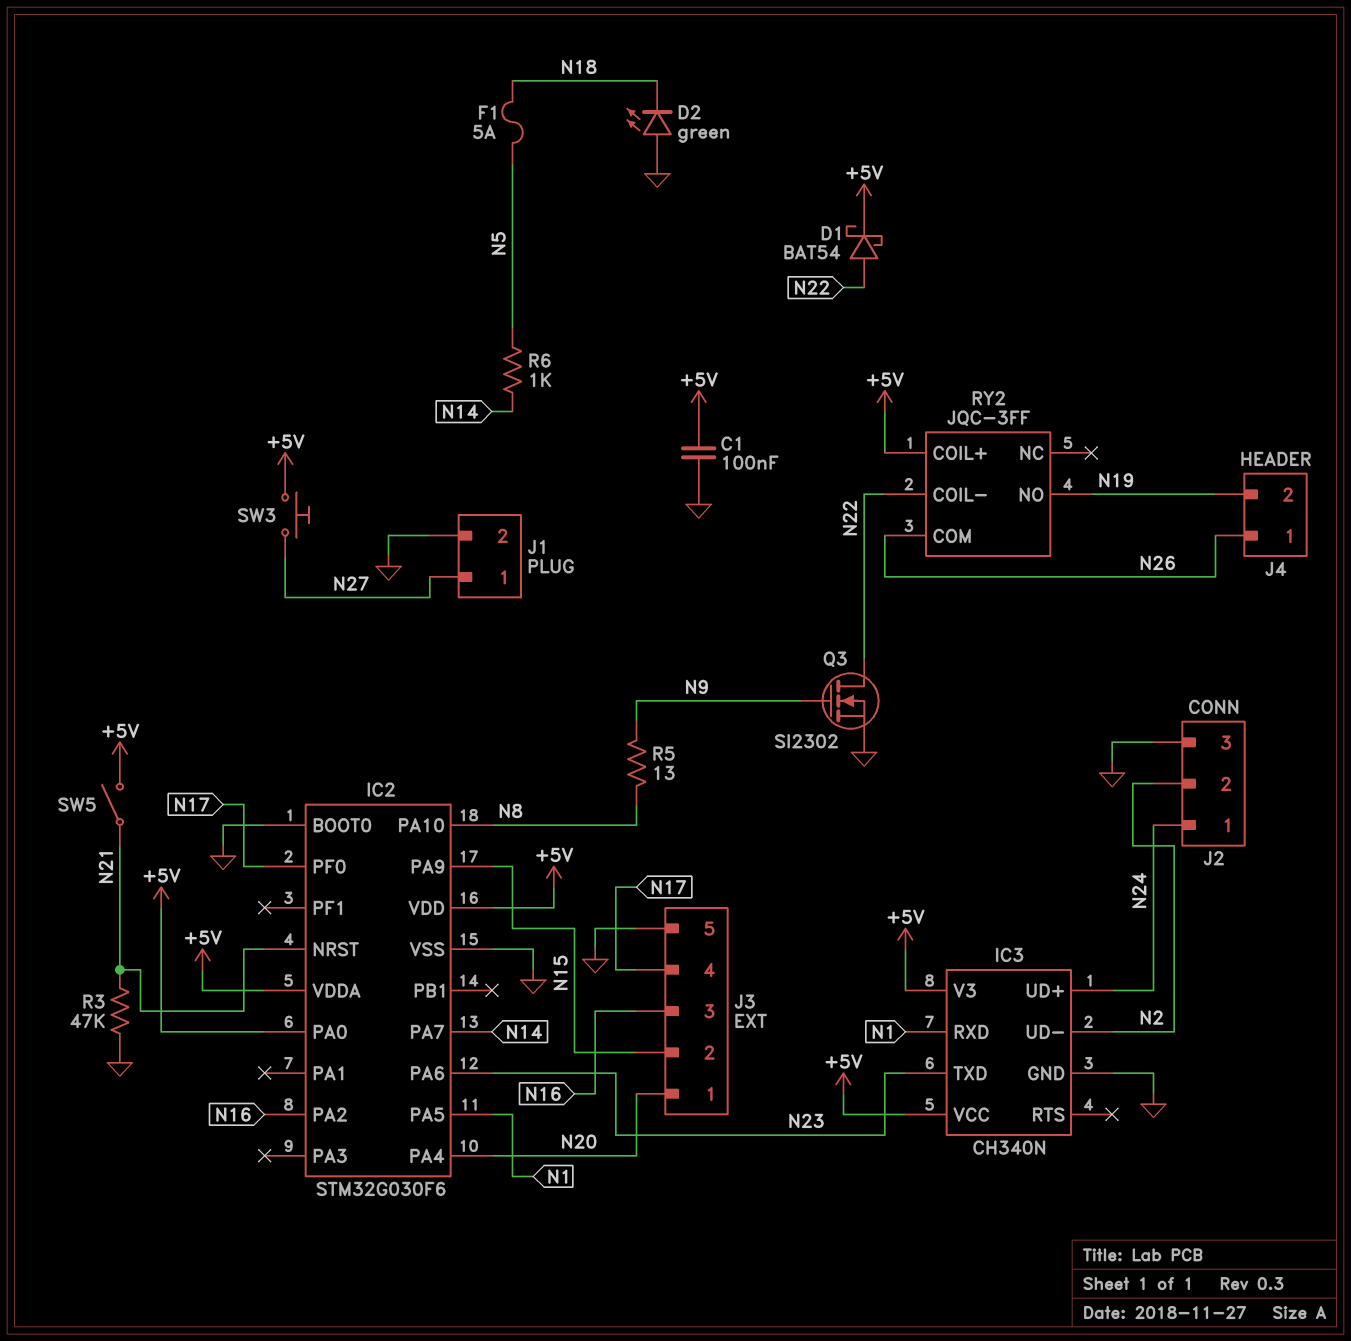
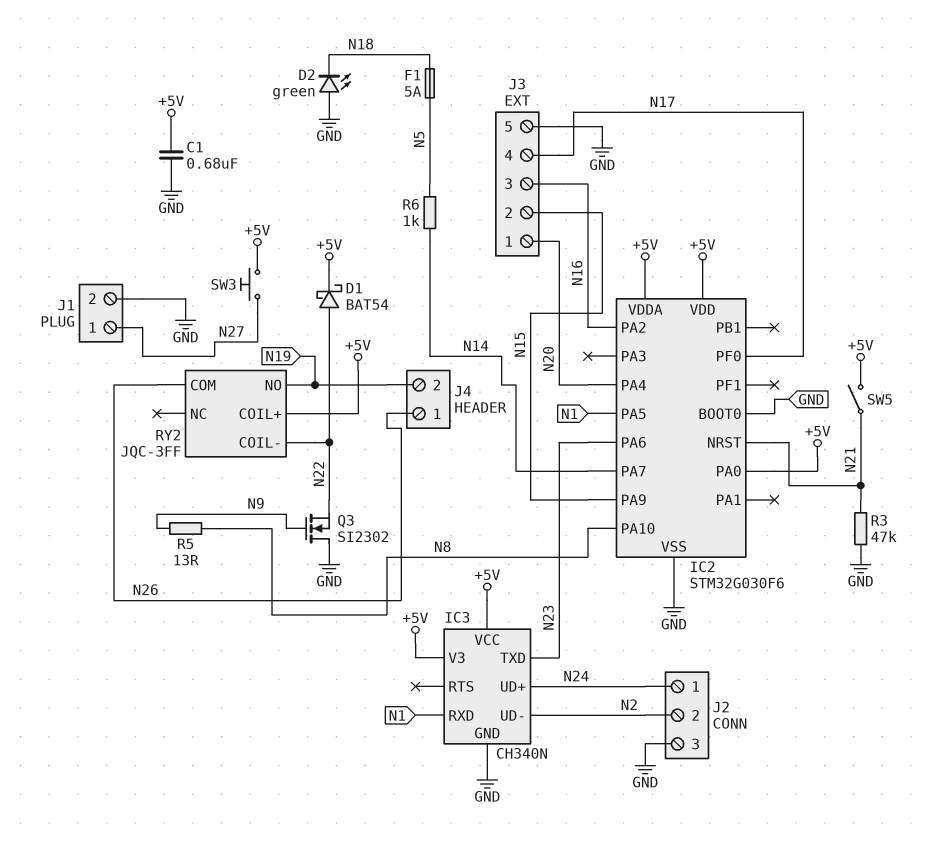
C1: 100nF (+5V, GND) -> 680nF (+5V, GND)
Q3: NMOS SI2302 (G N9, D N22, S GND) -> NMOS SI2302 (G N9, D GND, S N22)

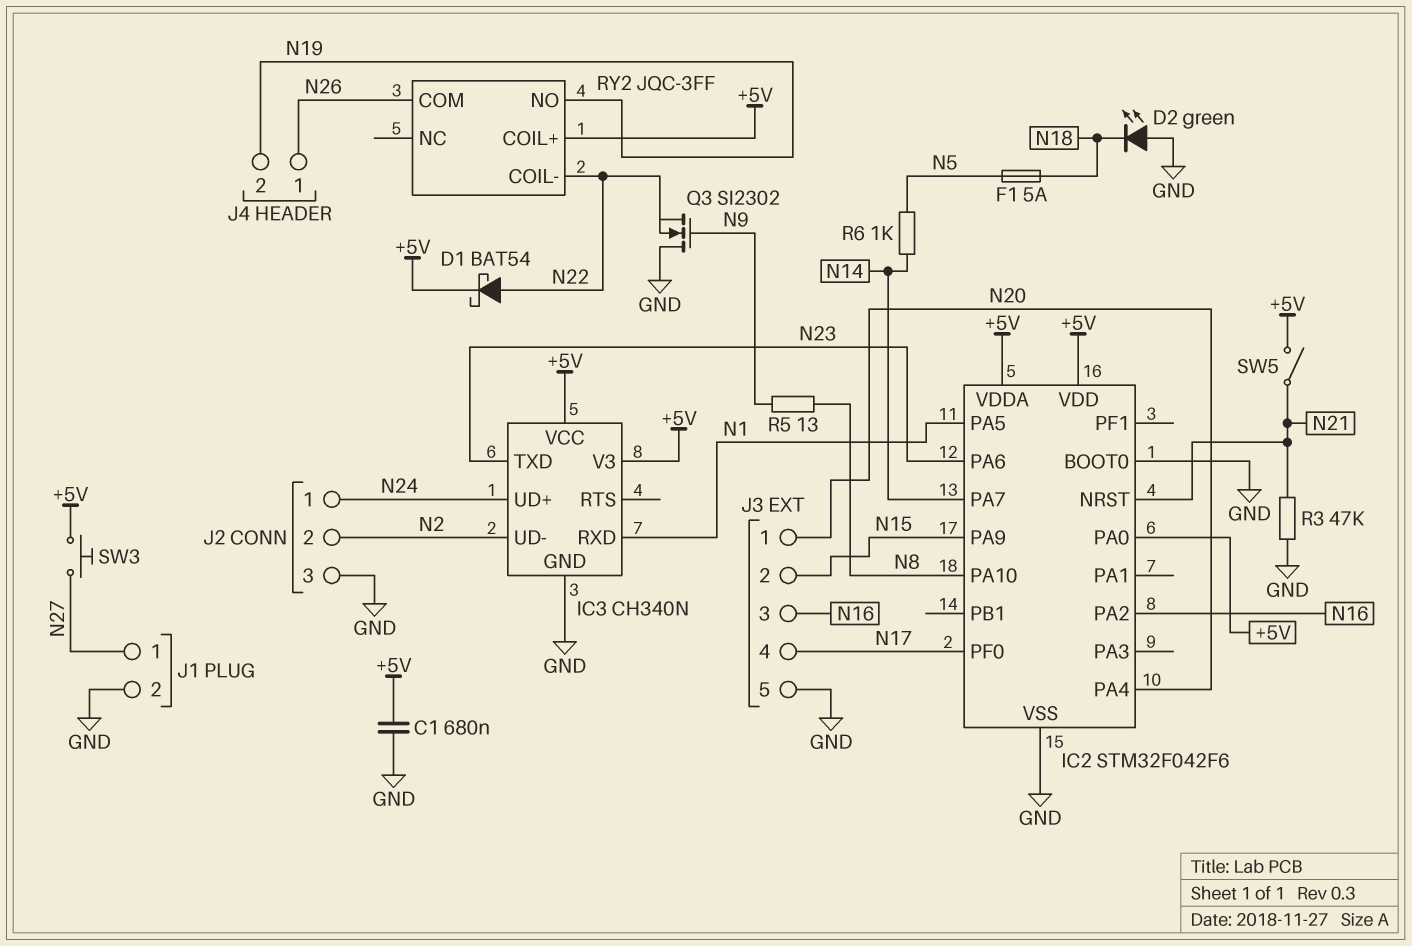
IC2: STM32G030F6 -> STM32F042F6

